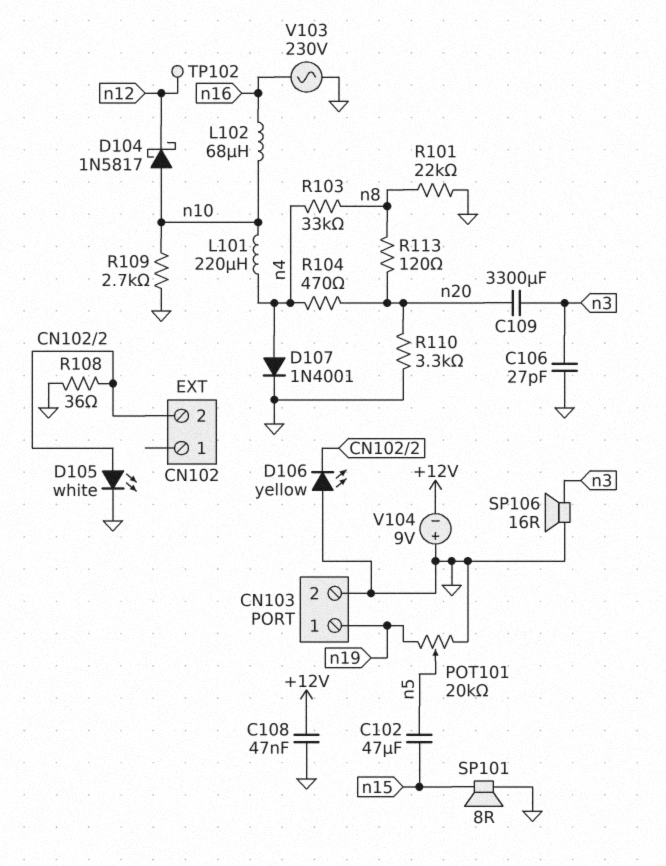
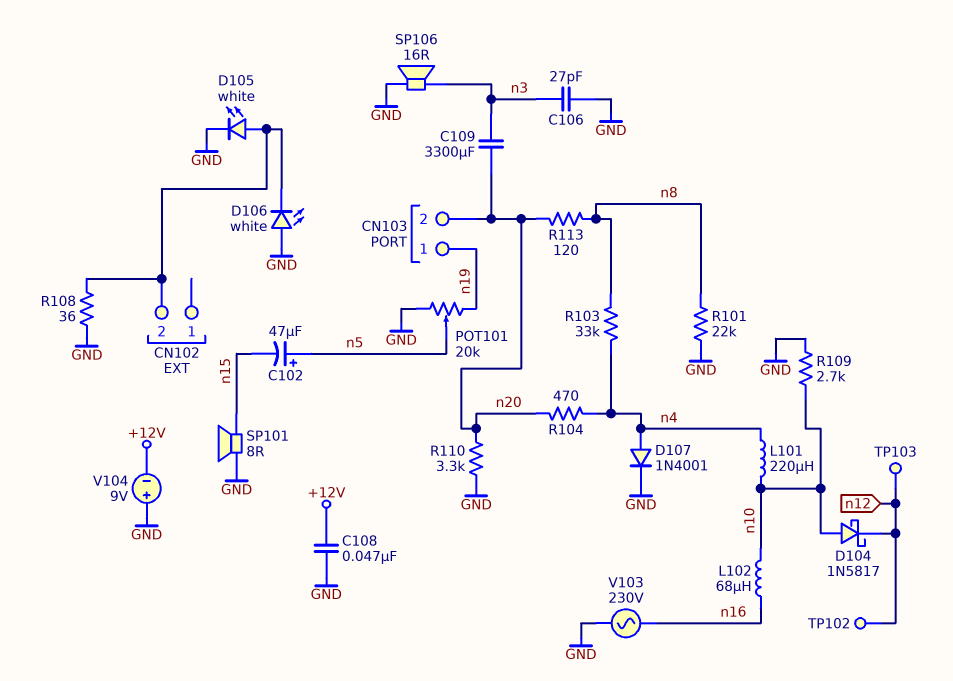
C102: 47uF (n5, n15) -> 47uF (plus n5, minus n15)
CN103 pin 2: GND -> n20
D106: LED yellow (A GND, K CN102/2) -> LED white (A GND, K CN102/2)
TP103: none -> test point (n12)

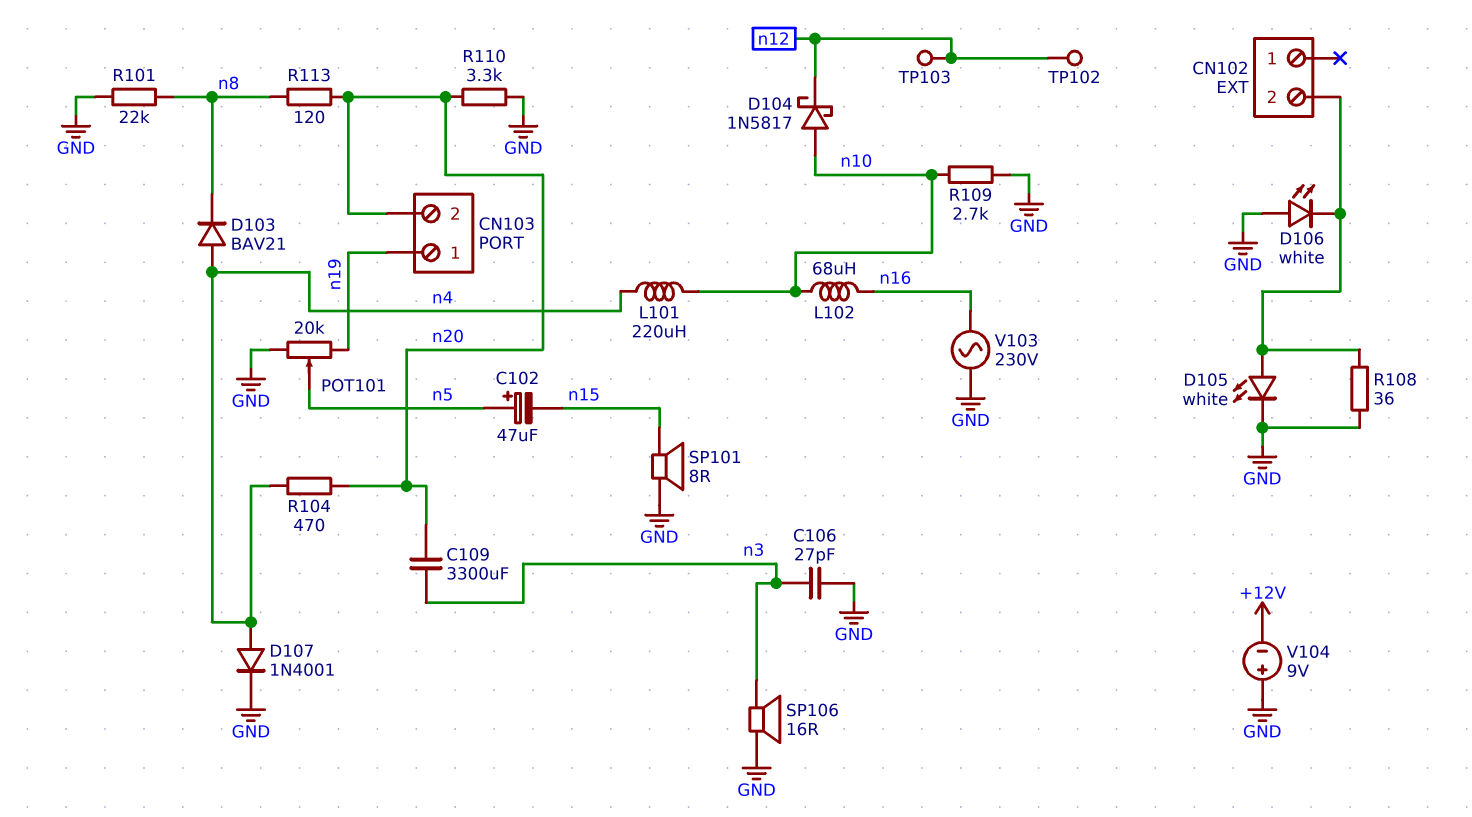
C108: 47nF (+12V, GND) -> none
D103: none -> diode BAV21 (A n4, K n8)
R103: 33k (n4, n8) -> none

